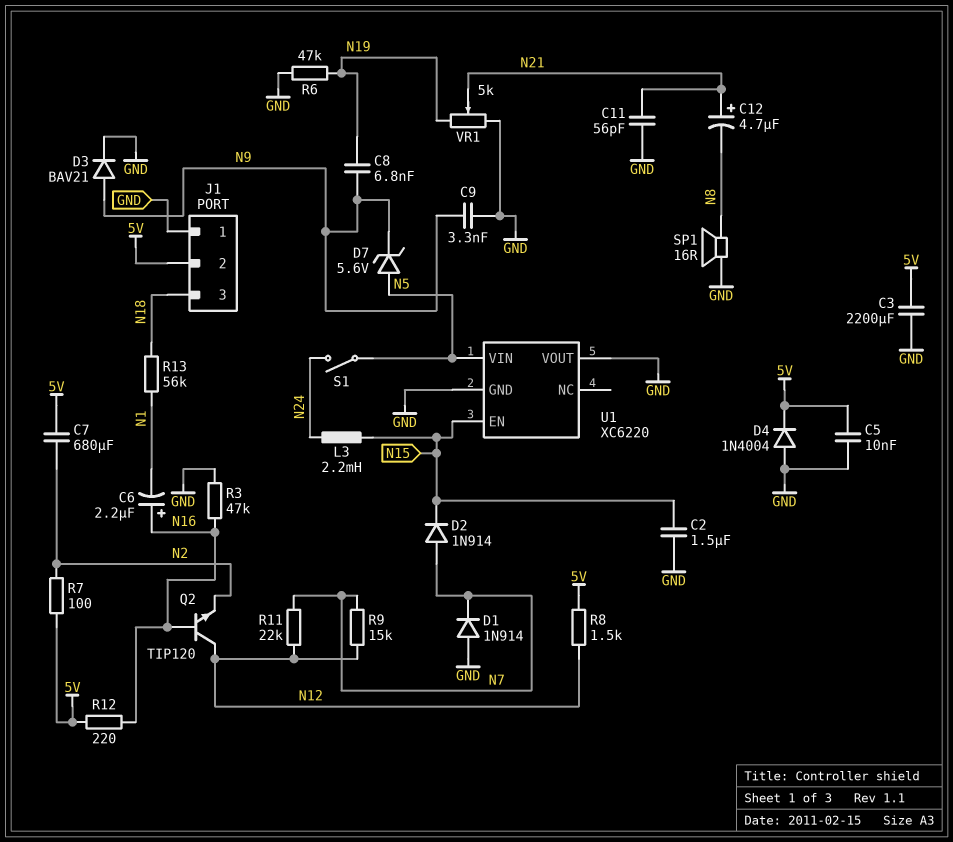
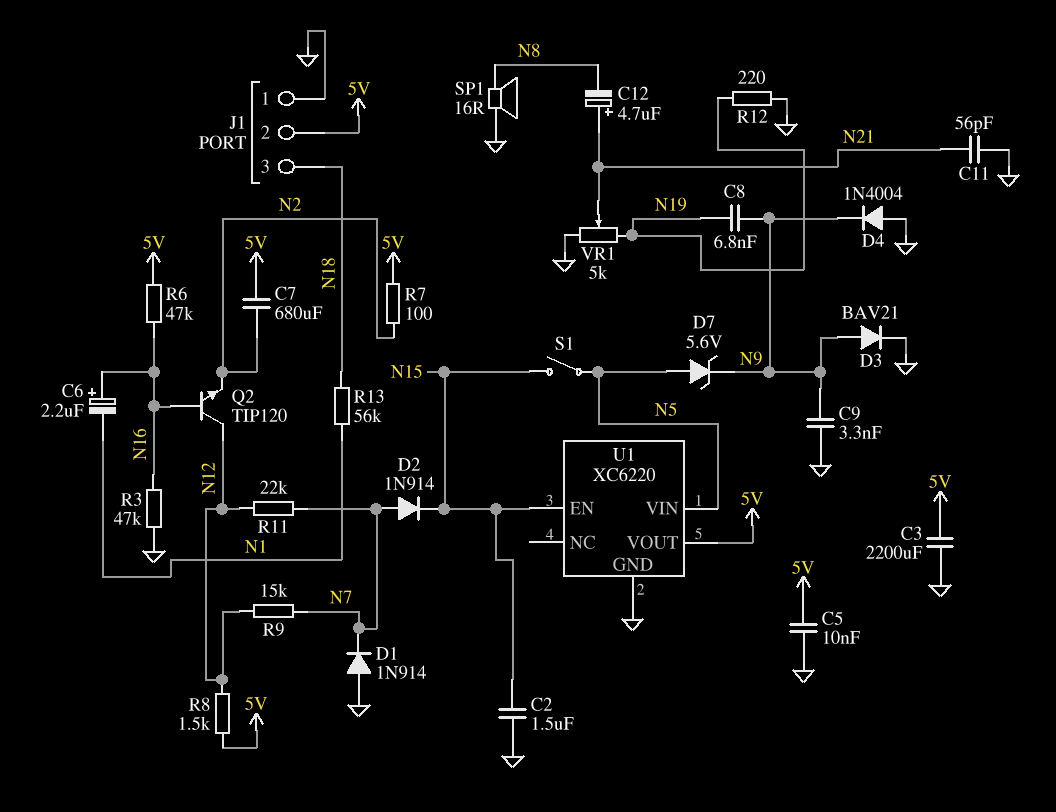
D4: diode 1N4004 (A GND, K 5V) -> diode 1N4004 (A GND, K N9)
L3: 2.2mH (N15, N24) -> none
R6: 47k (GND, N19) -> 47k (5V, N16)
R12: 220 (5V, N16) -> 220 (GND, N19)
S1: switch (N5, N24) -> switch (N5, N15)
U1 pin VOUT: GND -> 5V

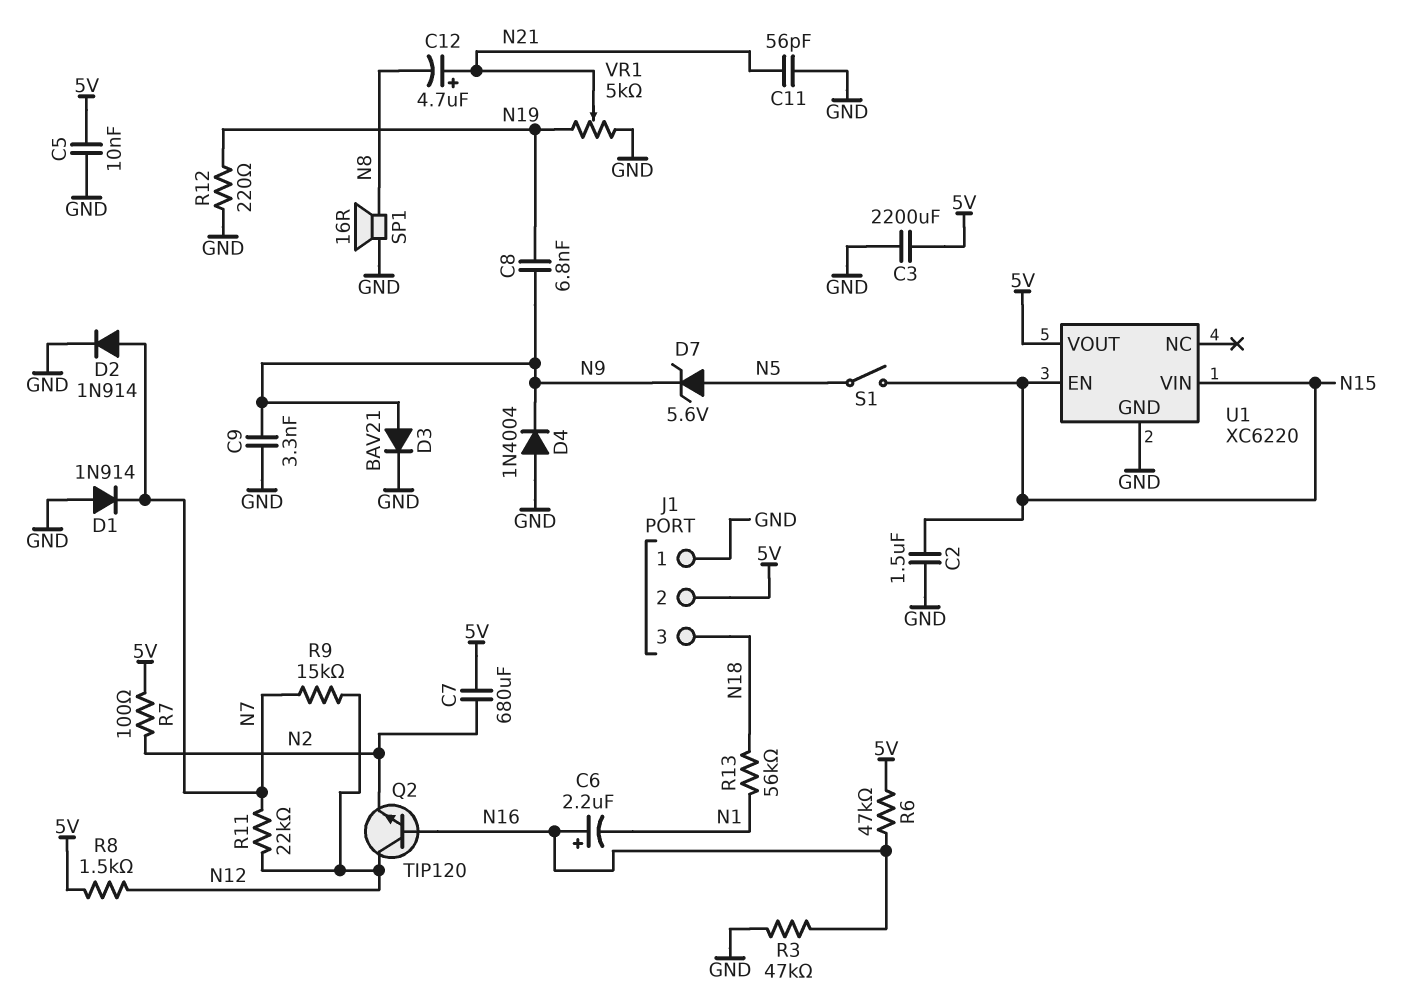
D2: diode 1N914 (A N7, K N15) -> diode 1N914 (A N7, K GND)
U1 pin VIN: N5 -> N15

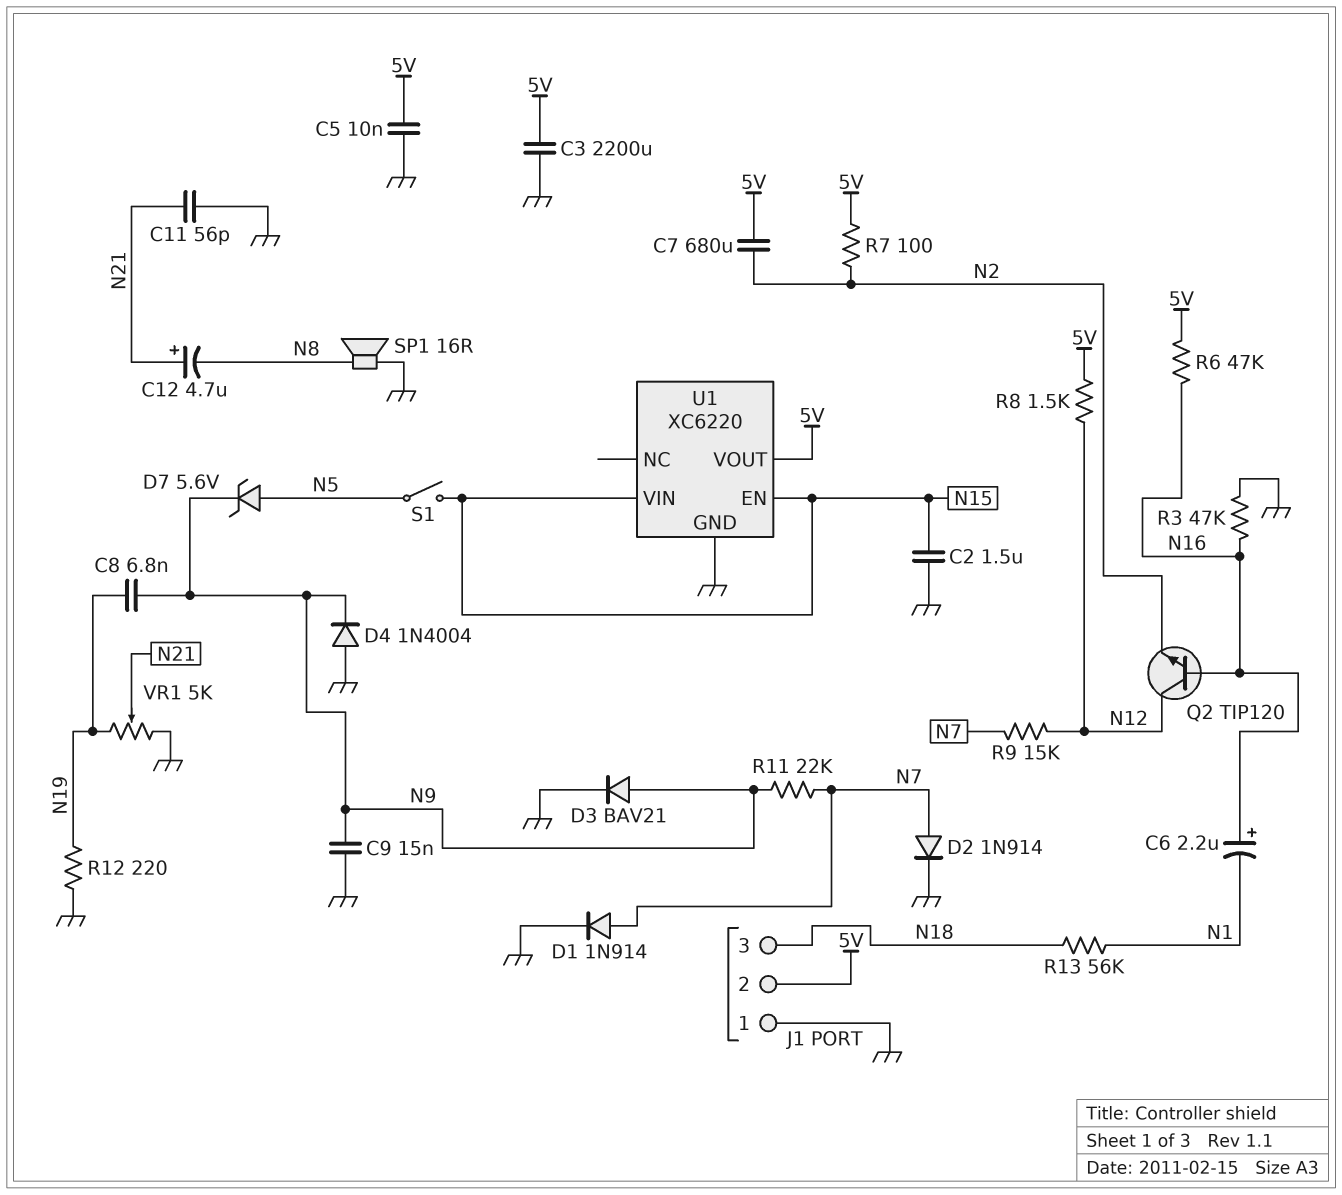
C9: 3.3nF (GND, N9) -> 15nF (GND, N9)
D1: diode 1N914 (A GND, K N7) -> diode 1N914 (A N7, K GND)
R11: 22k (N7, N12) -> 22k (N7, N9)

